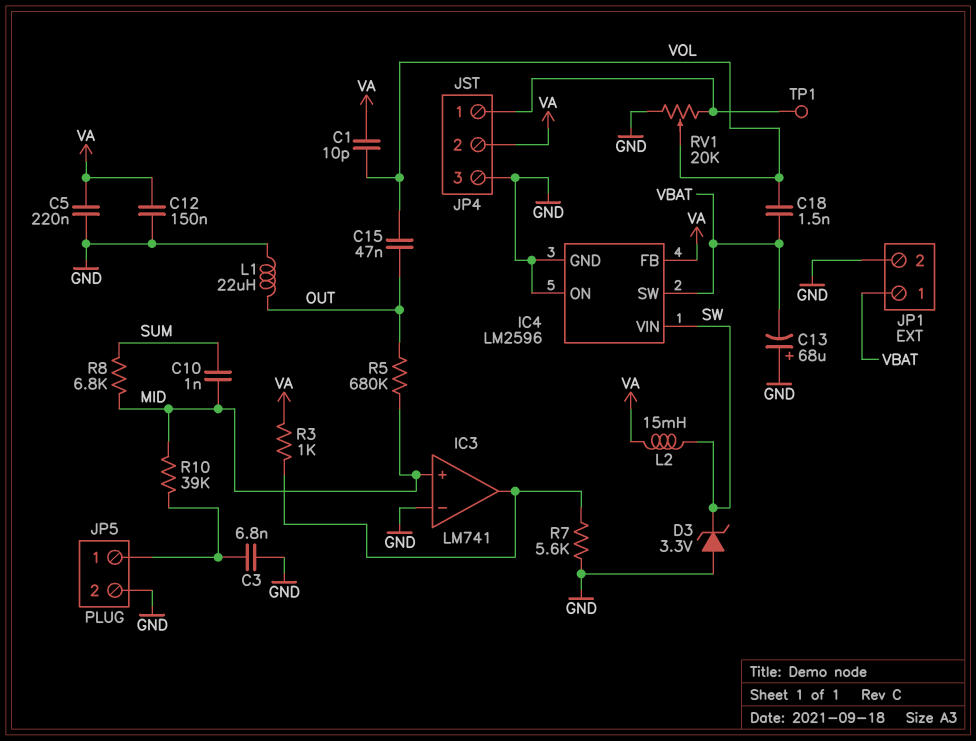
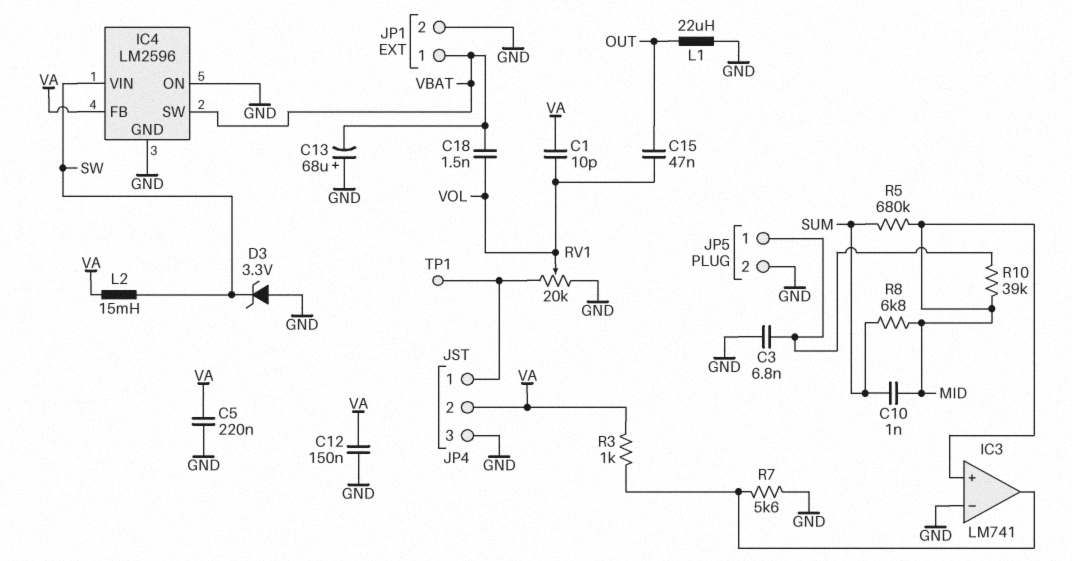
R5: 680k (MID, OUT) -> 680k (MID, SUM)

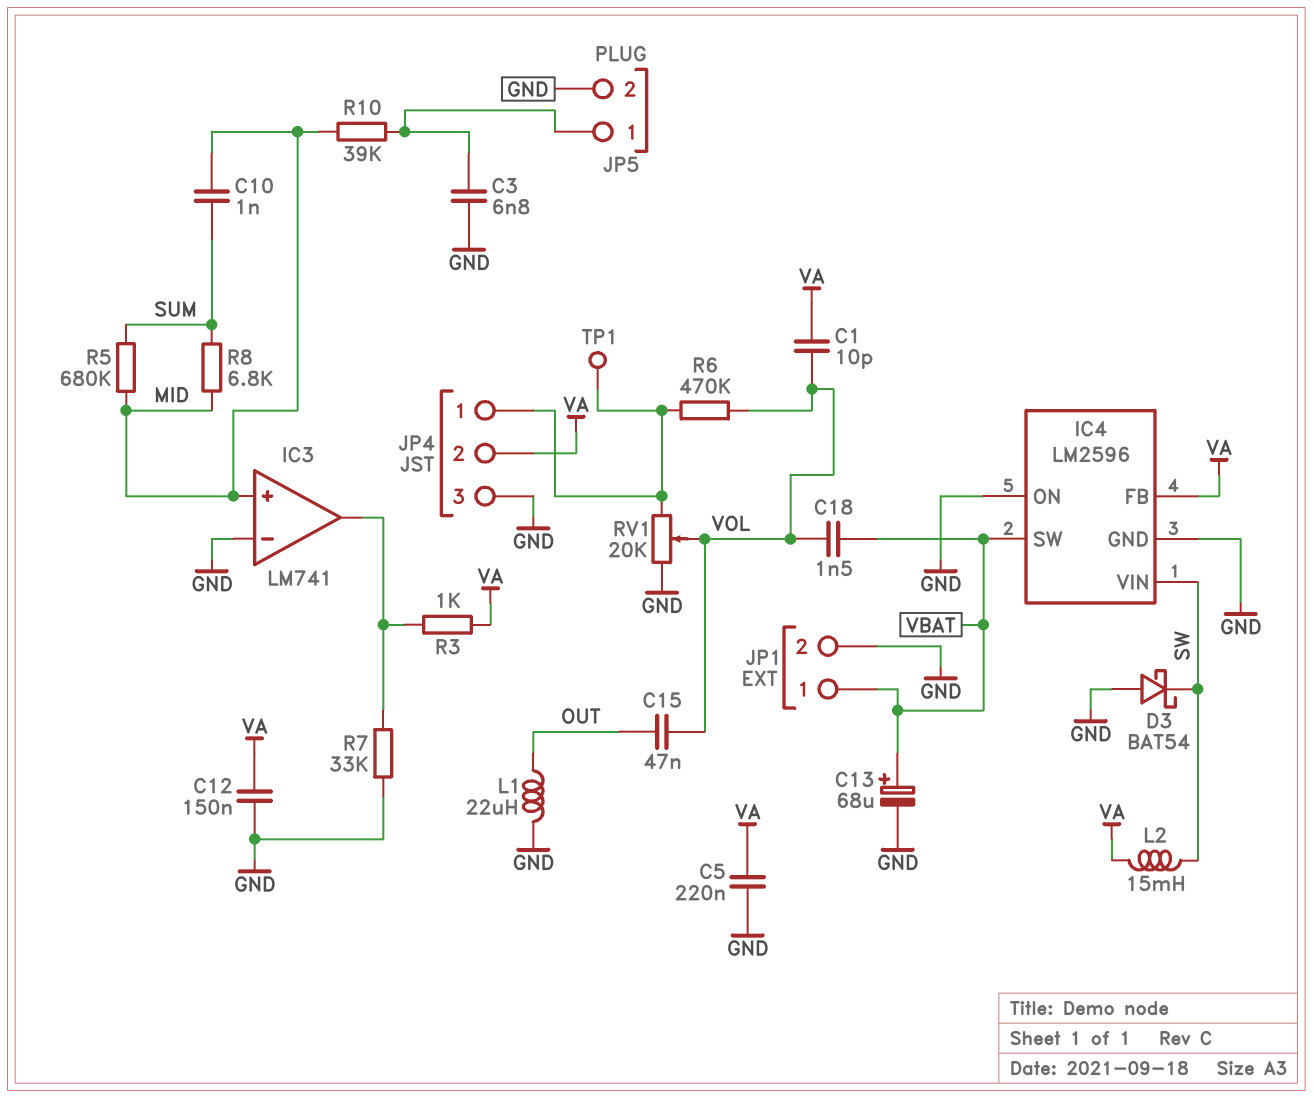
C13: 68uF (plus GND, minus VBAT) -> 68uF (plus VBAT, minus GND)
D3: zener 3.3V (A GND, K SW) -> schottky BAT54 (A GND, K SW)
R6: none -> 470k (JP4/1, VOL)
R7: 5.6k (GND, IC3/out) -> 33k (GND, IC3/out)

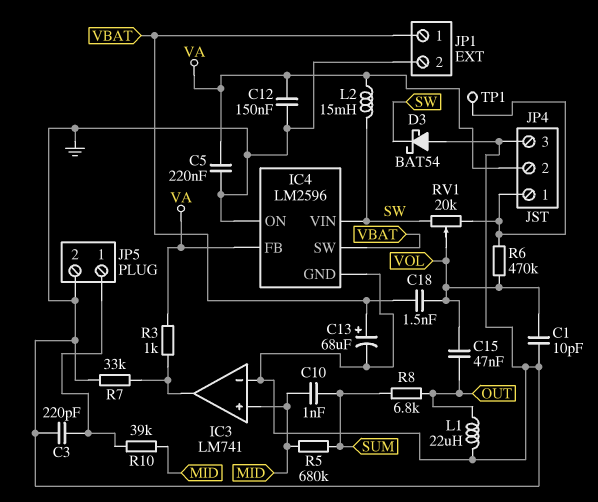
C1: 10pF (VA, VOL) -> 10pF (GND, VOL)
C3: 6.8nF (GND, JP5/1) -> 220pF (GND, JP5/1)
R8: 6.8k (MID, SUM) -> 6.8k (OUT, SUM)
RV1: 20k (GND, JP4/1, wiper VOL) -> 20k (JP4/1, SW, wiper VOL)

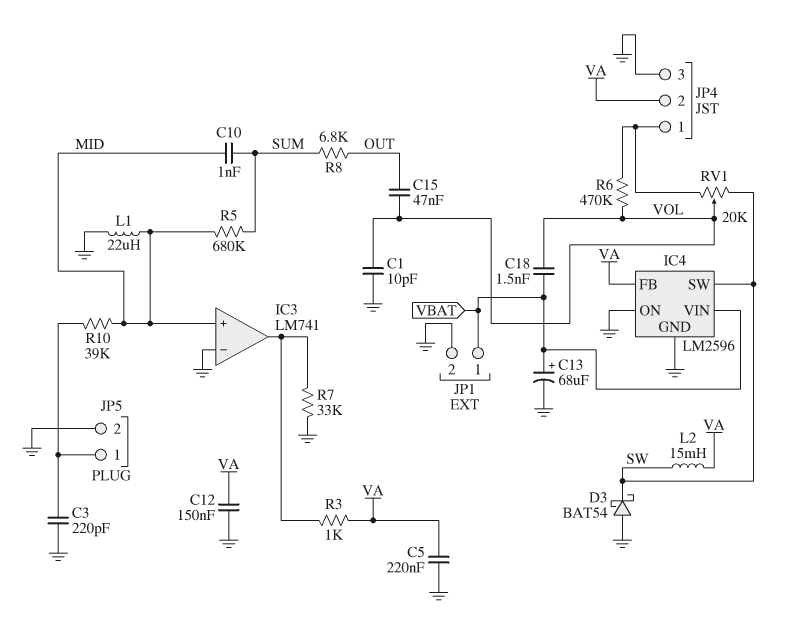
IC4 pin SW: VBAT -> SW
IC4 pin VIN: SW -> VBAT
L1: 22uH (GND, OUT) -> 22uH (GND, MID)
TP1: test point (JP4/1) -> none

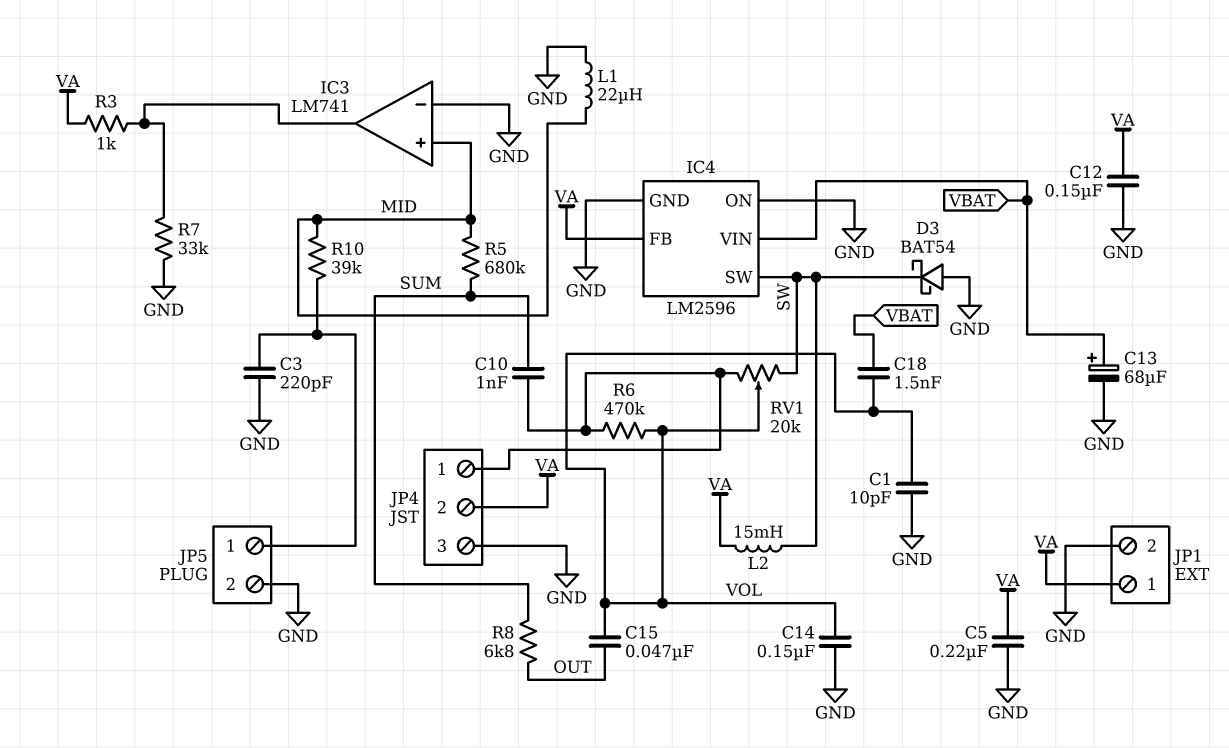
C10: 1nF (MID, SUM) -> 1nF (JP4/1, SUM)
C14: none -> 150nF (GND, VOL)
JP1 pin 1: VBAT -> VA

